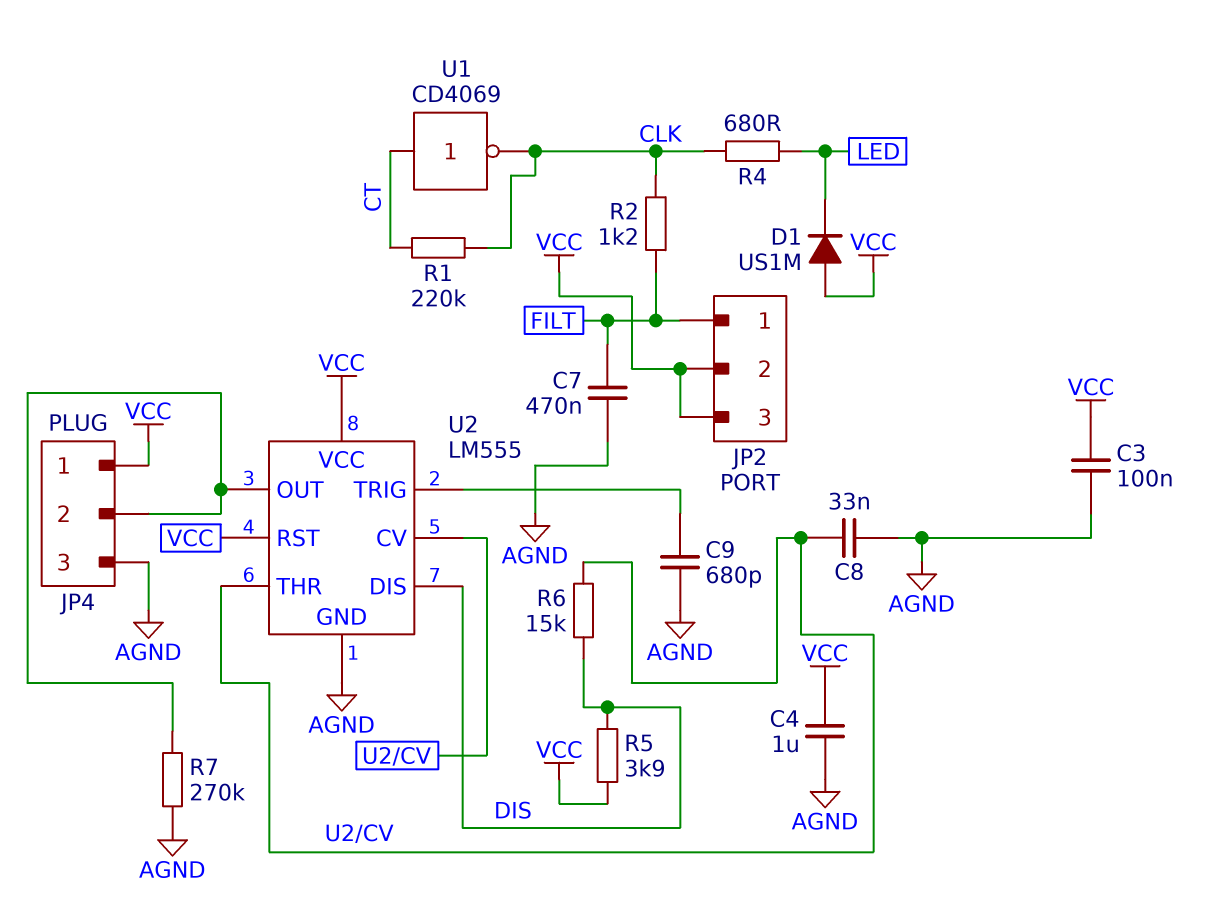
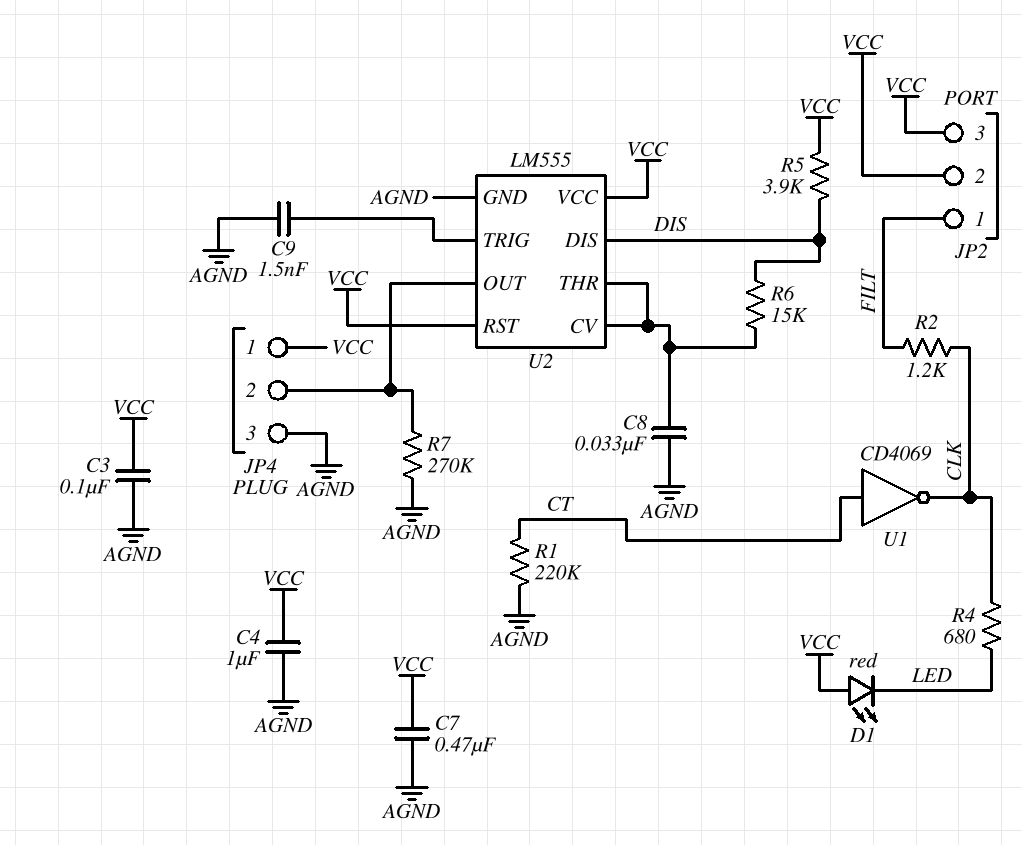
C7: 470nF (AGND, FILT) -> 470nF (AGND, VCC)
C9: 680pF (AGND, U2/TRIG) -> 1.5nF (AGND, U2/TRIG)
D1: diode US1M (A VCC, K LED) -> LED red (A VCC, K LED)
R1: 220k (CLK, CT) -> 220k (AGND, CT)

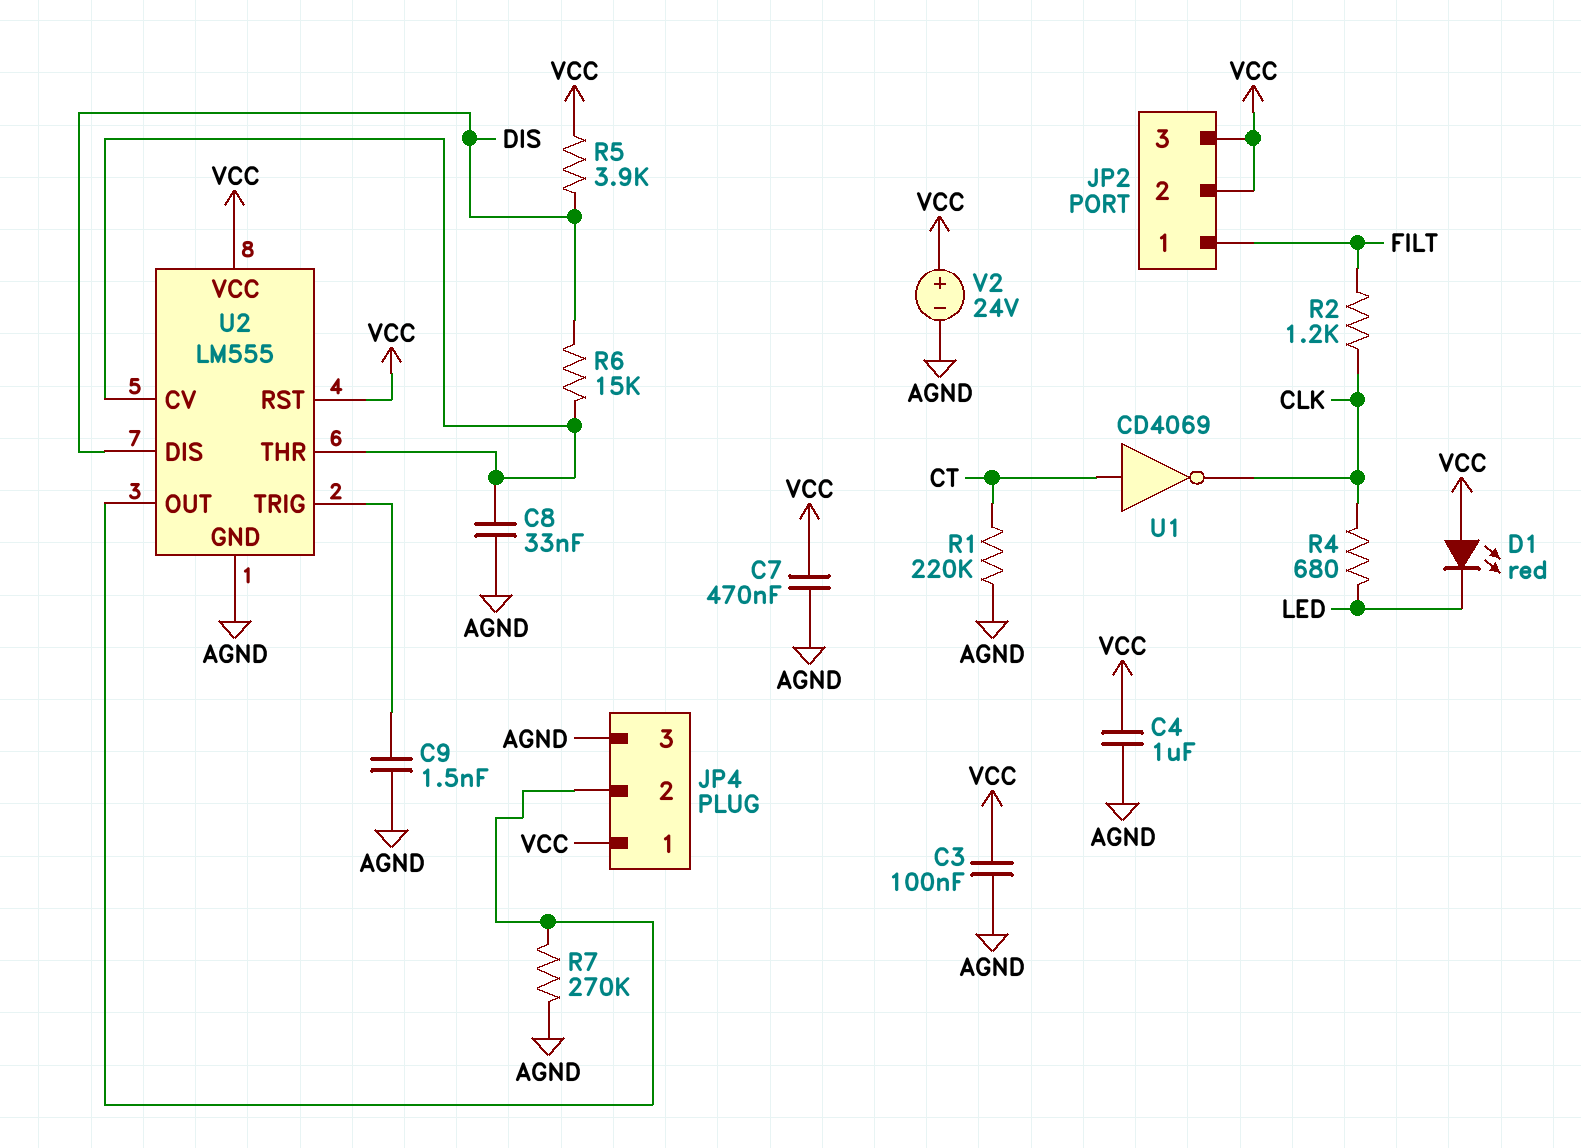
V2: none -> 24V (plus VCC, minus AGND)

